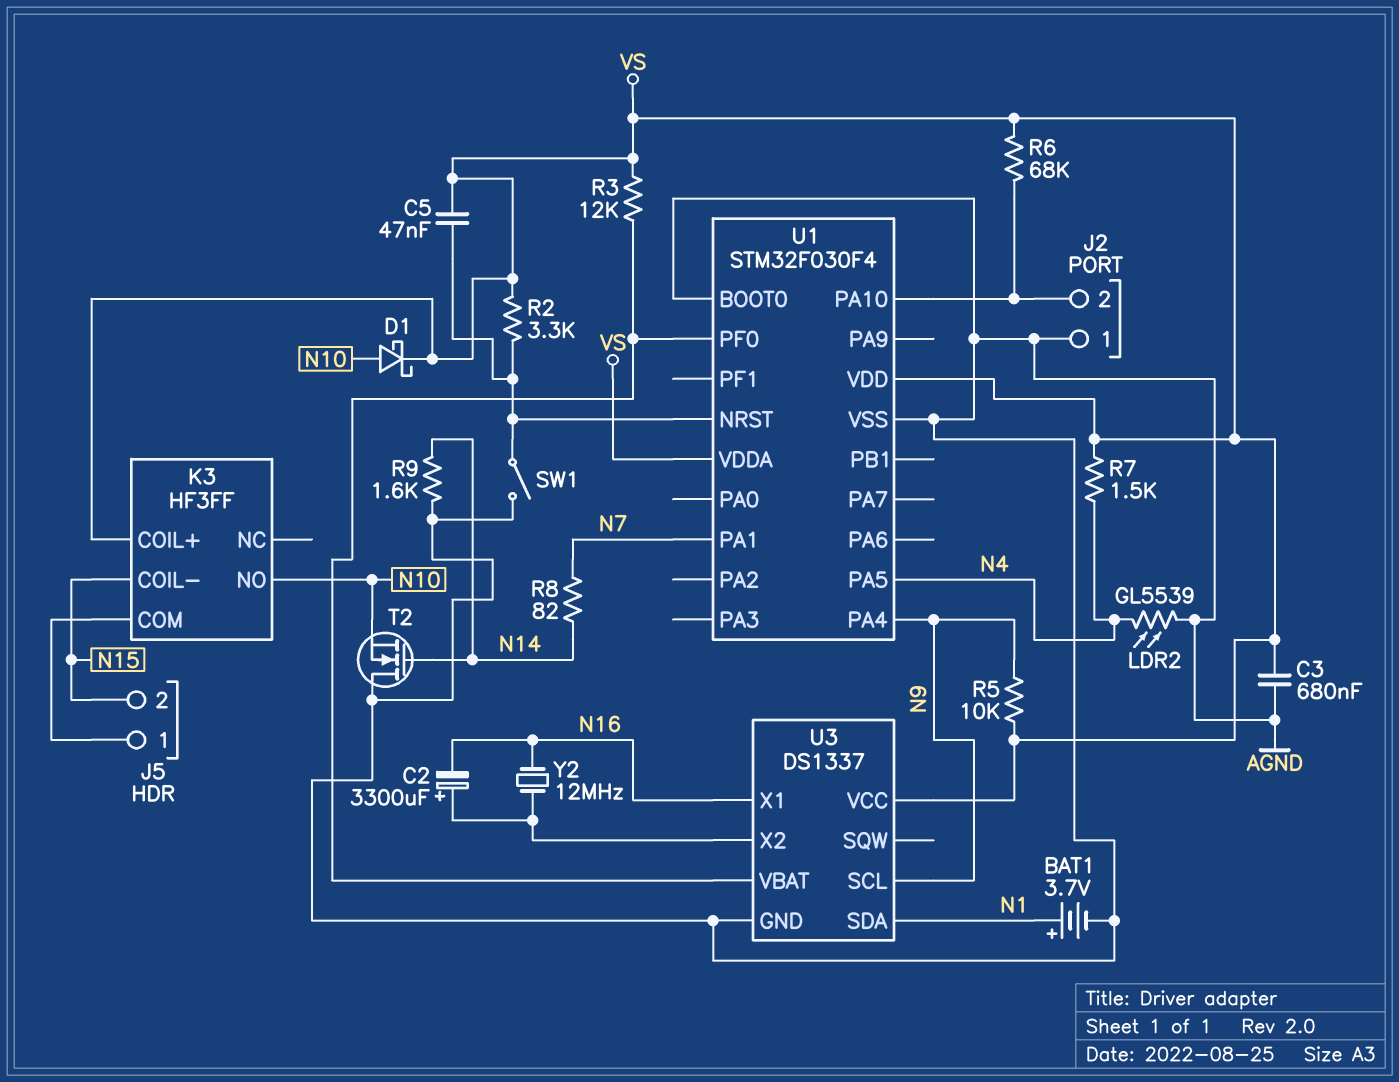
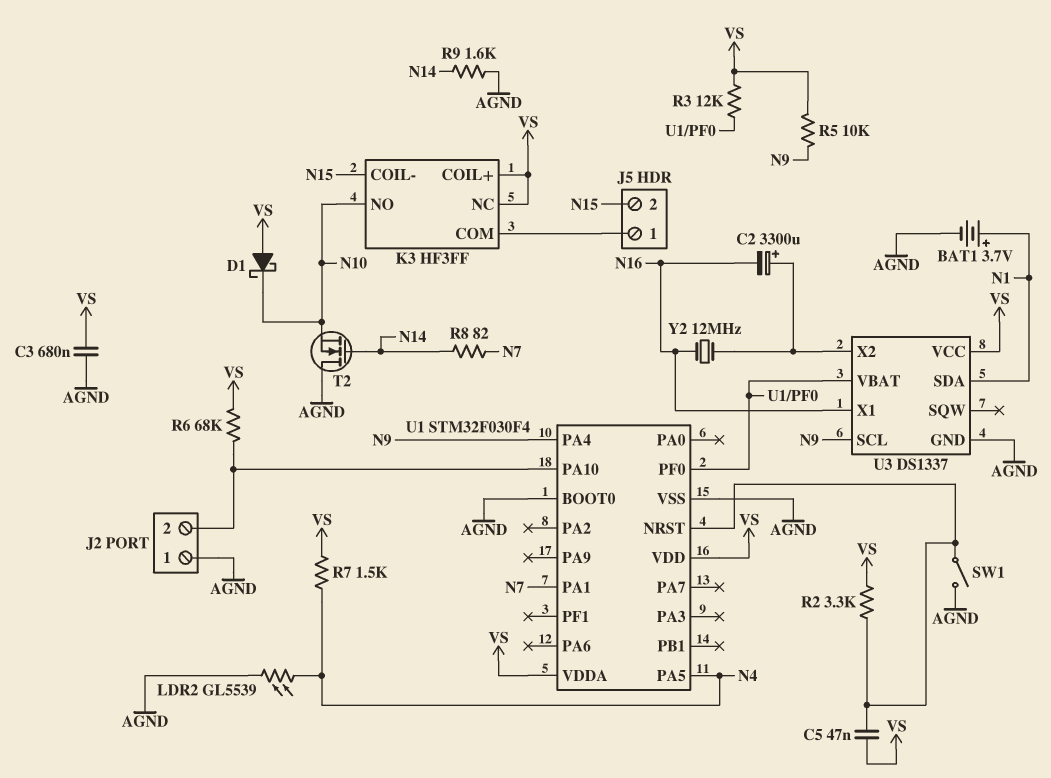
D1: schottky (A N10, K VS) -> schottky (A VS, K N10)
K3 pin NC: none -> VS

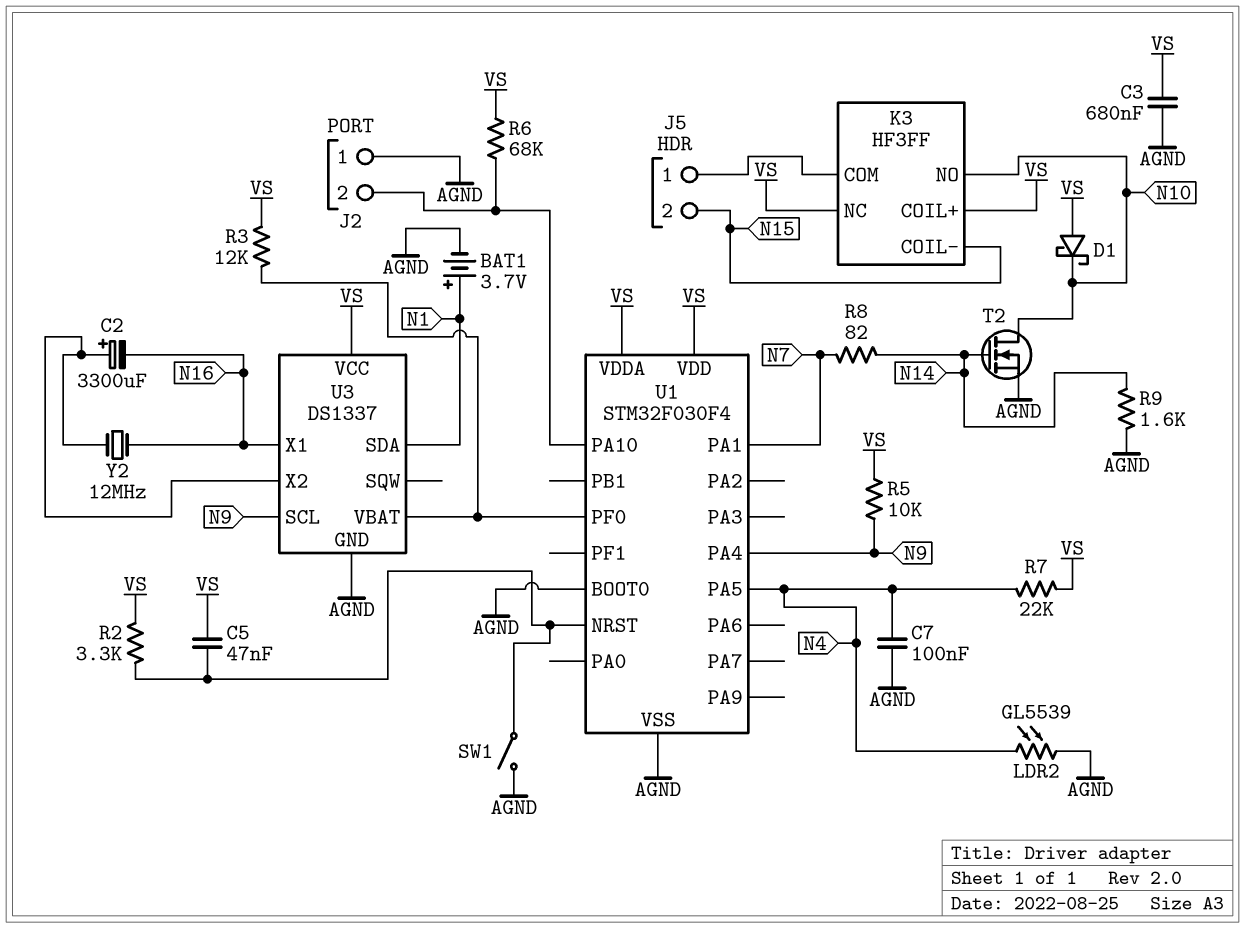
C7: none -> 100nF (AGND, N4)
R7: 1.5k (N4, VS) -> 22k (N4, VS)
T2: NMOS (G N14, D AGND, S N10) -> NMOS (G N14, D N10, S AGND)

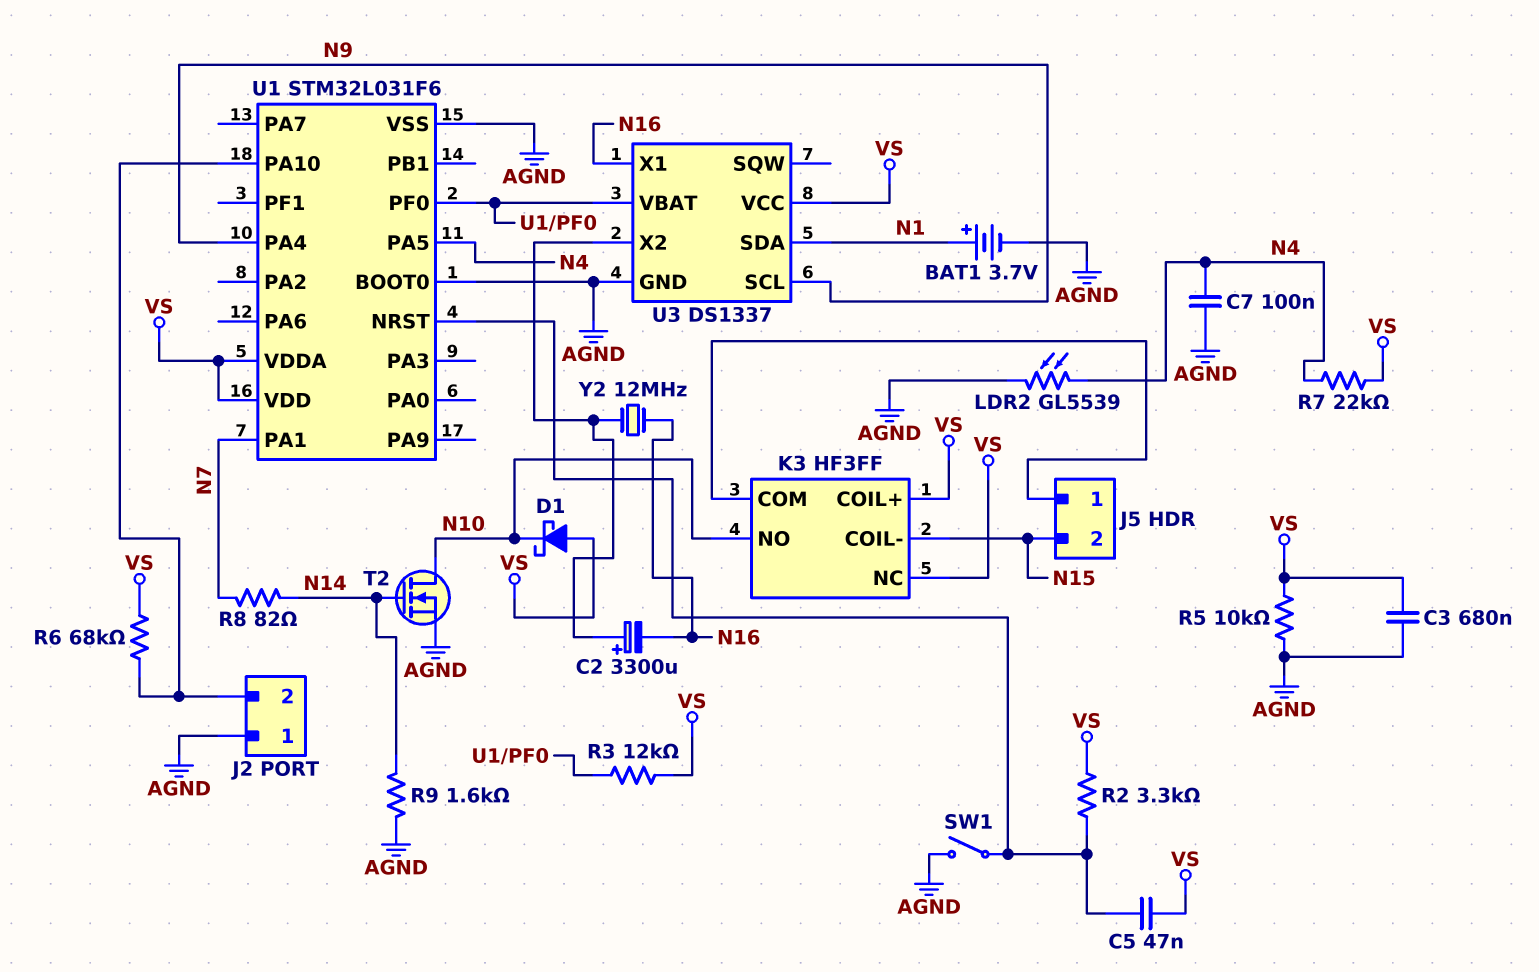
R5: 10k (N9, VS) -> 10k (AGND, VS)
U1: STM32F030F4 -> STM32L031F6

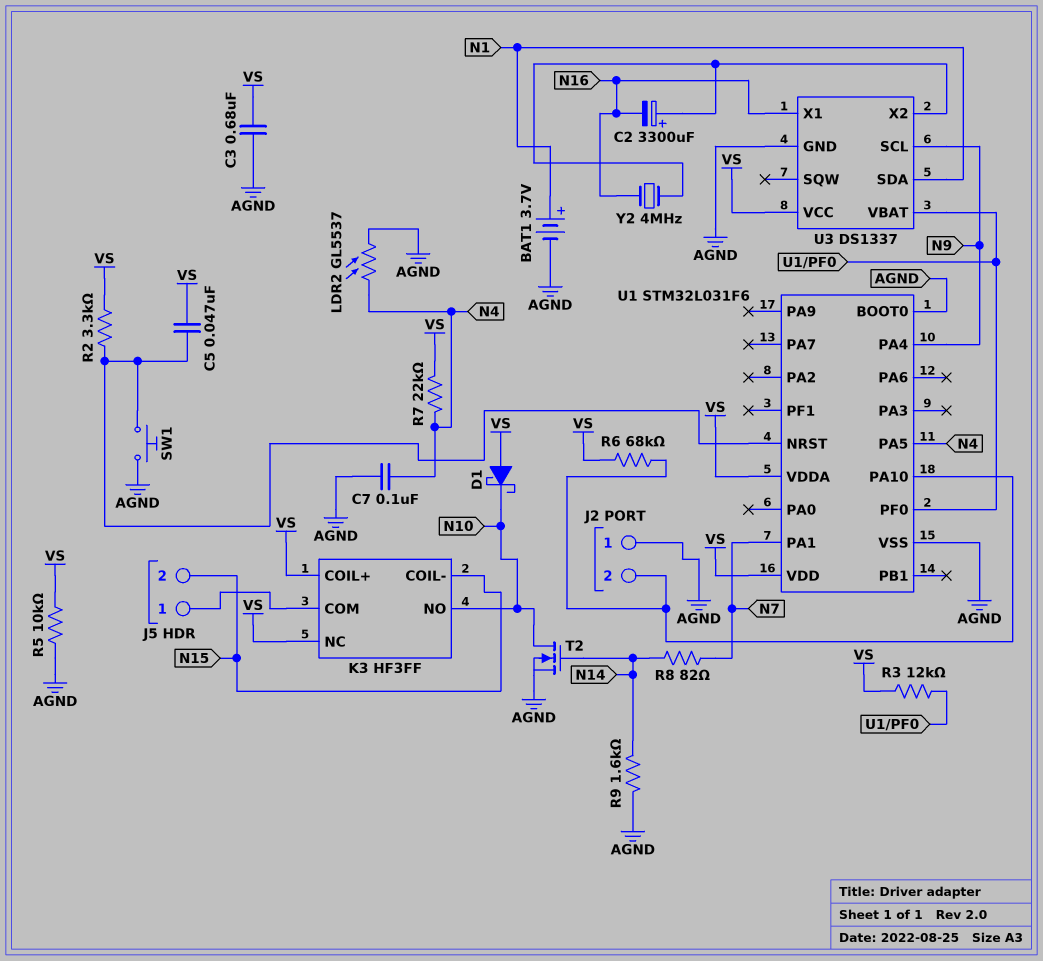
LDR2: GL5539 (AGND, N4) -> GL5537 (AGND, N4)
SW1: switch (AGND, U1/NRST) -> button (AGND, U1/NRST)
Y2: 12MHz (N16, U3/X2) -> 4MHz (N16, U3/X2)

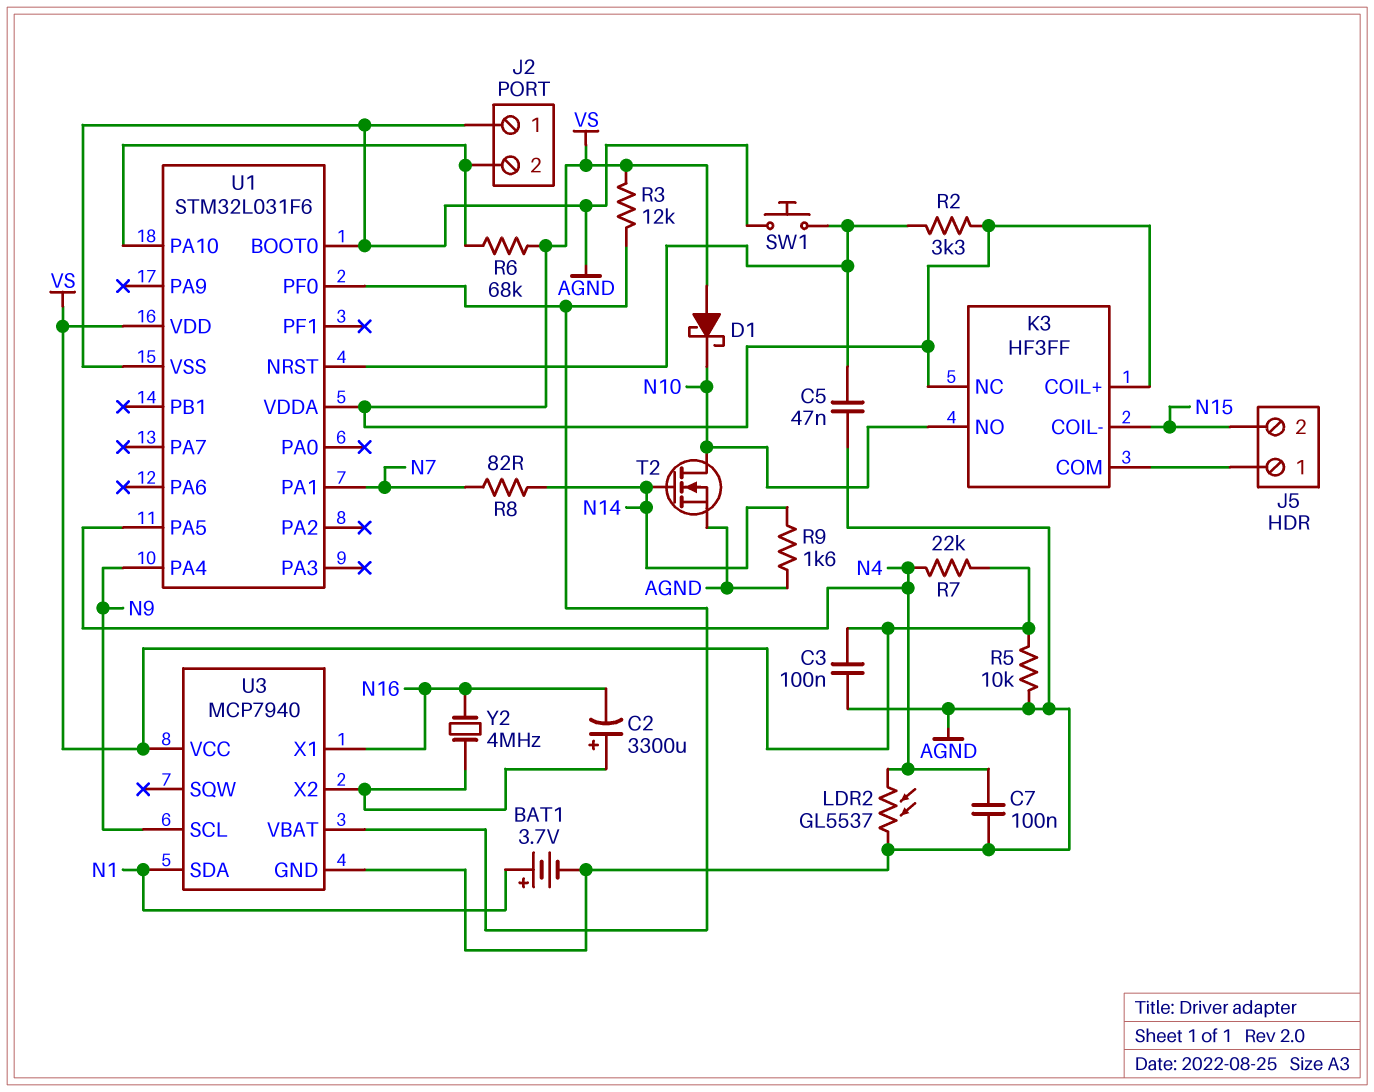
C3: 680nF (AGND, VS) -> 100nF (AGND, VS)
C5: 47nF (U1/NRST, VS) -> 47nF (AGND, U1/NRST)
U3: DS1337 -> MCP7940

